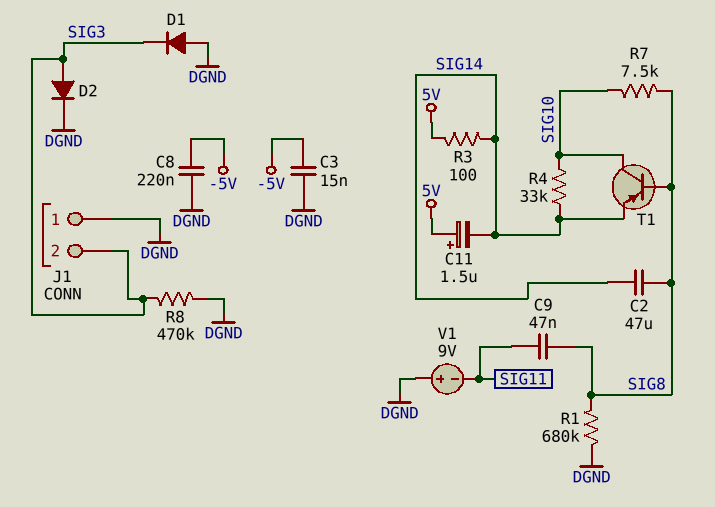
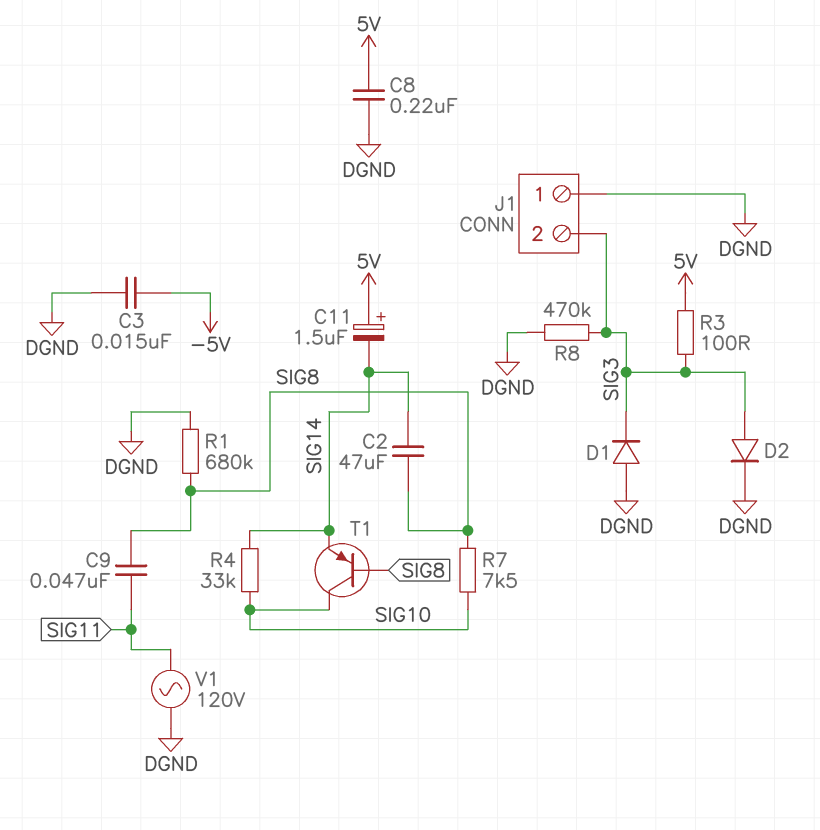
C8: 220nF (-5V, DGND) -> 220nF (5V, DGND)
R3: 100 (5V, SIG14) -> 100 (5V, SIG3)
V1: 9V (plus DGND, minus SIG11) -> AC 120V (DGND, SIG11)

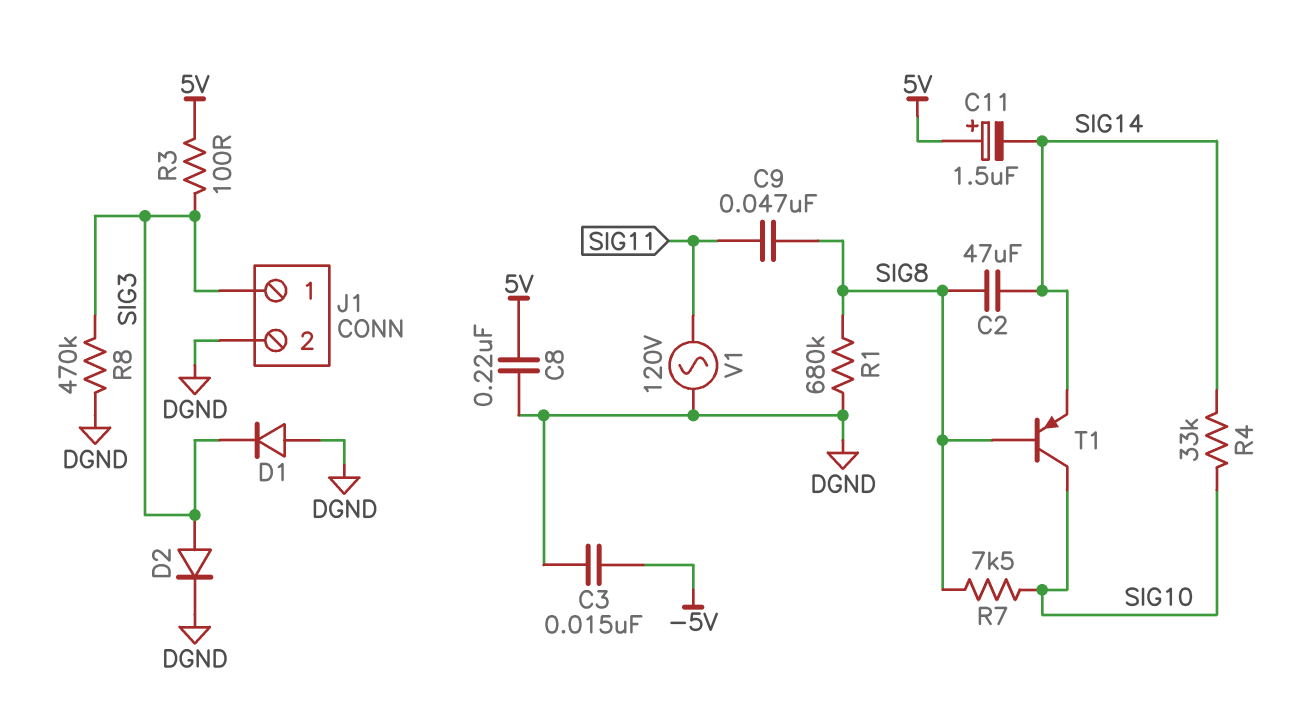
J1 pin 1: DGND -> SIG3
J1 pin 2: SIG3 -> DGND

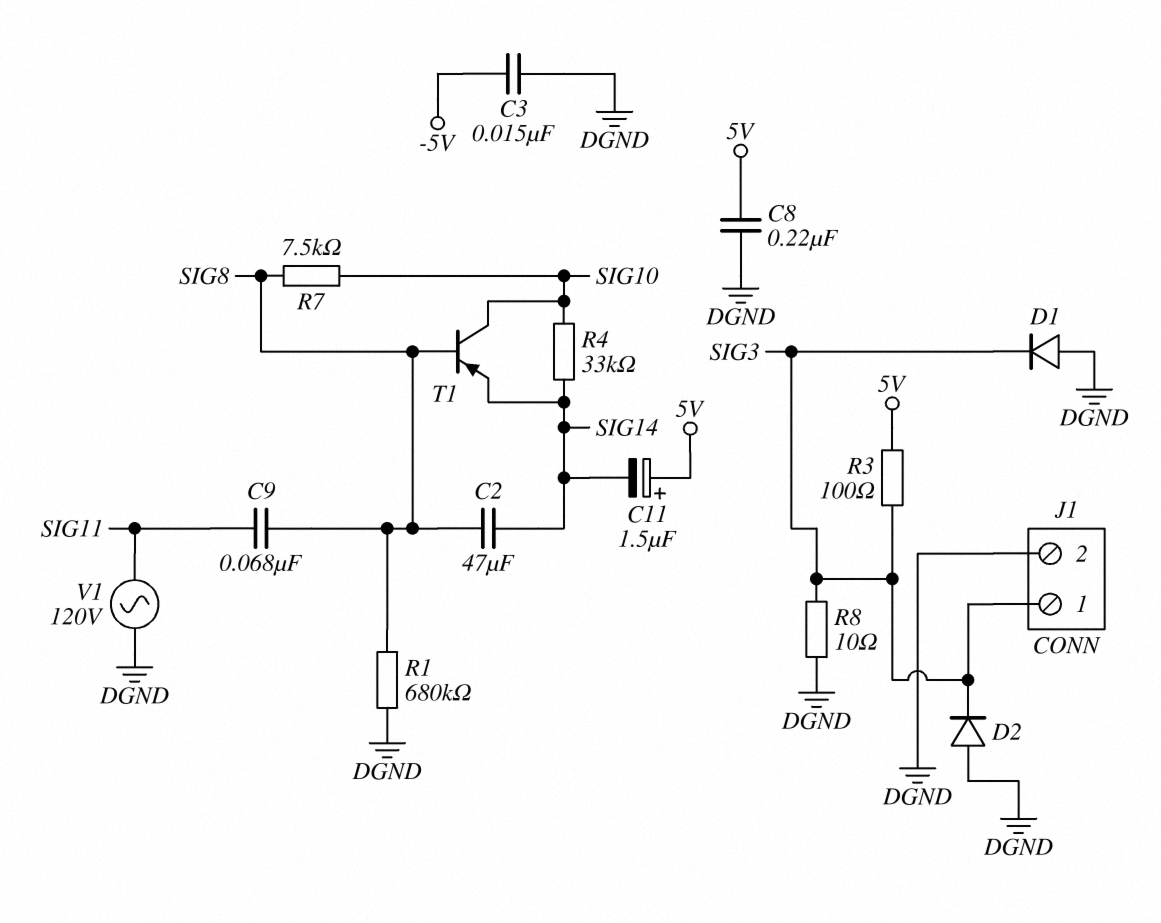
C9: 47nF (SIG8, SIG11) -> 68nF (SIG8, SIG11)
D2: diode (A SIG3, K DGND) -> diode (A DGND, K SIG3)
R8: 470k (DGND, SIG3) -> 10 (DGND, SIG3)

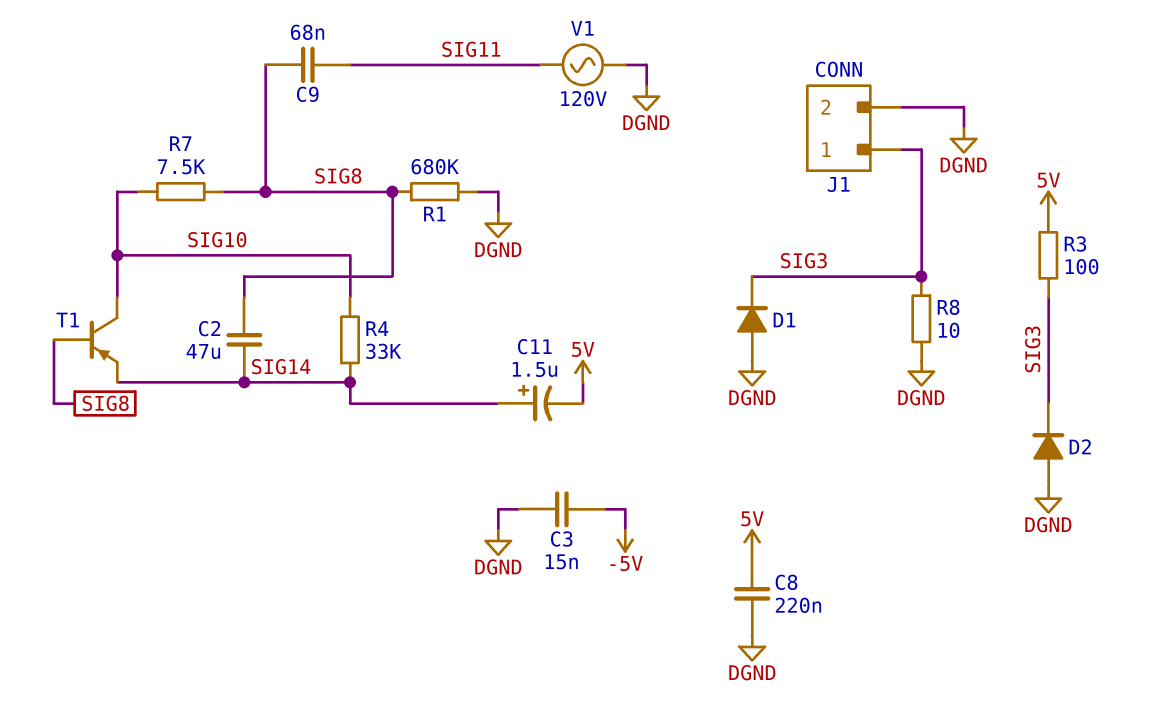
C11: 1.5uF (plus 5V, minus SIG14) -> 1.5uF (plus SIG14, minus 5V)

